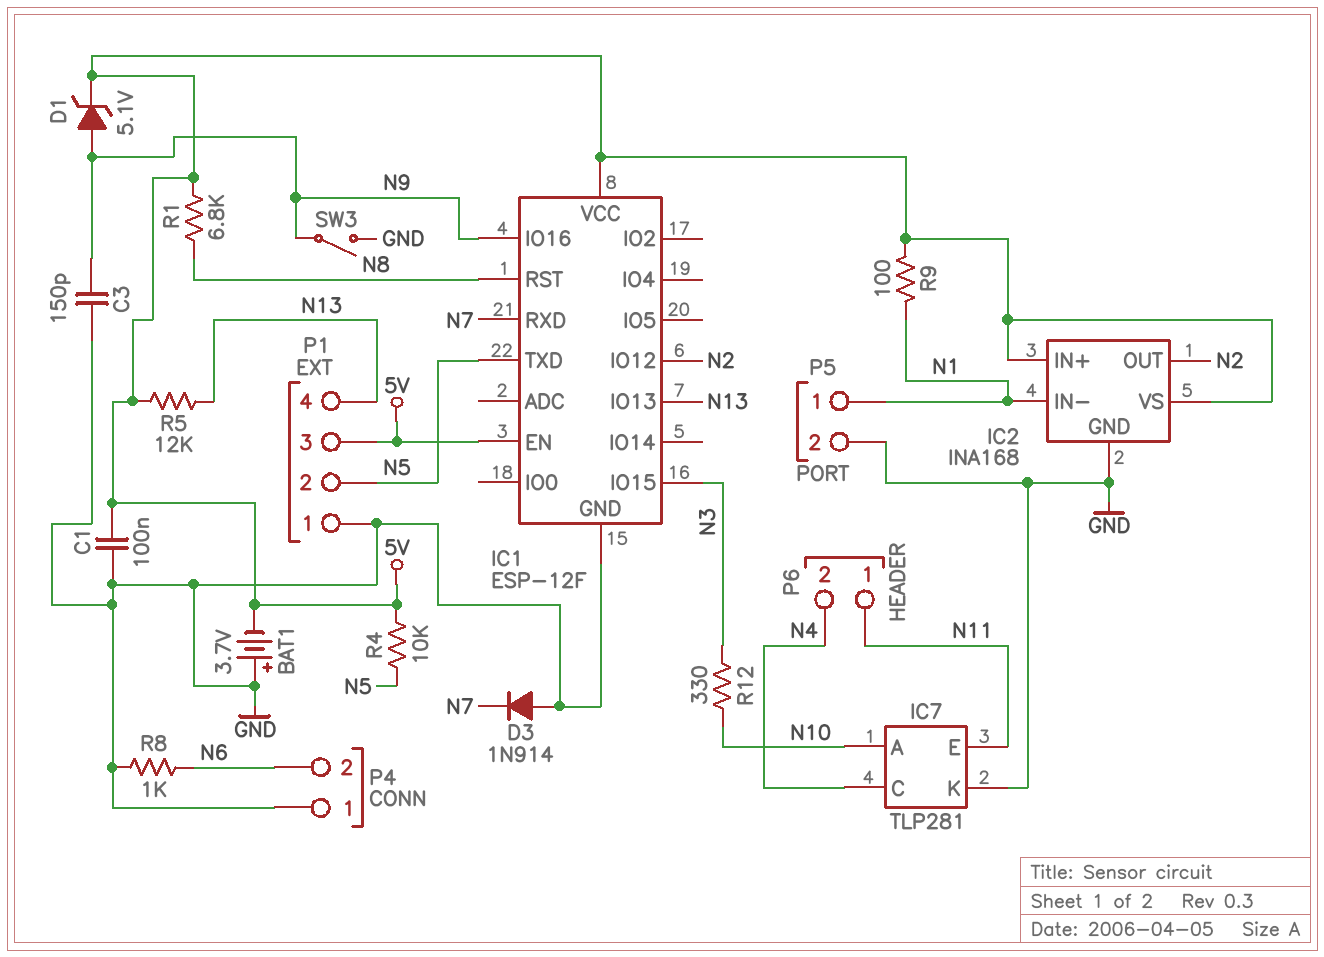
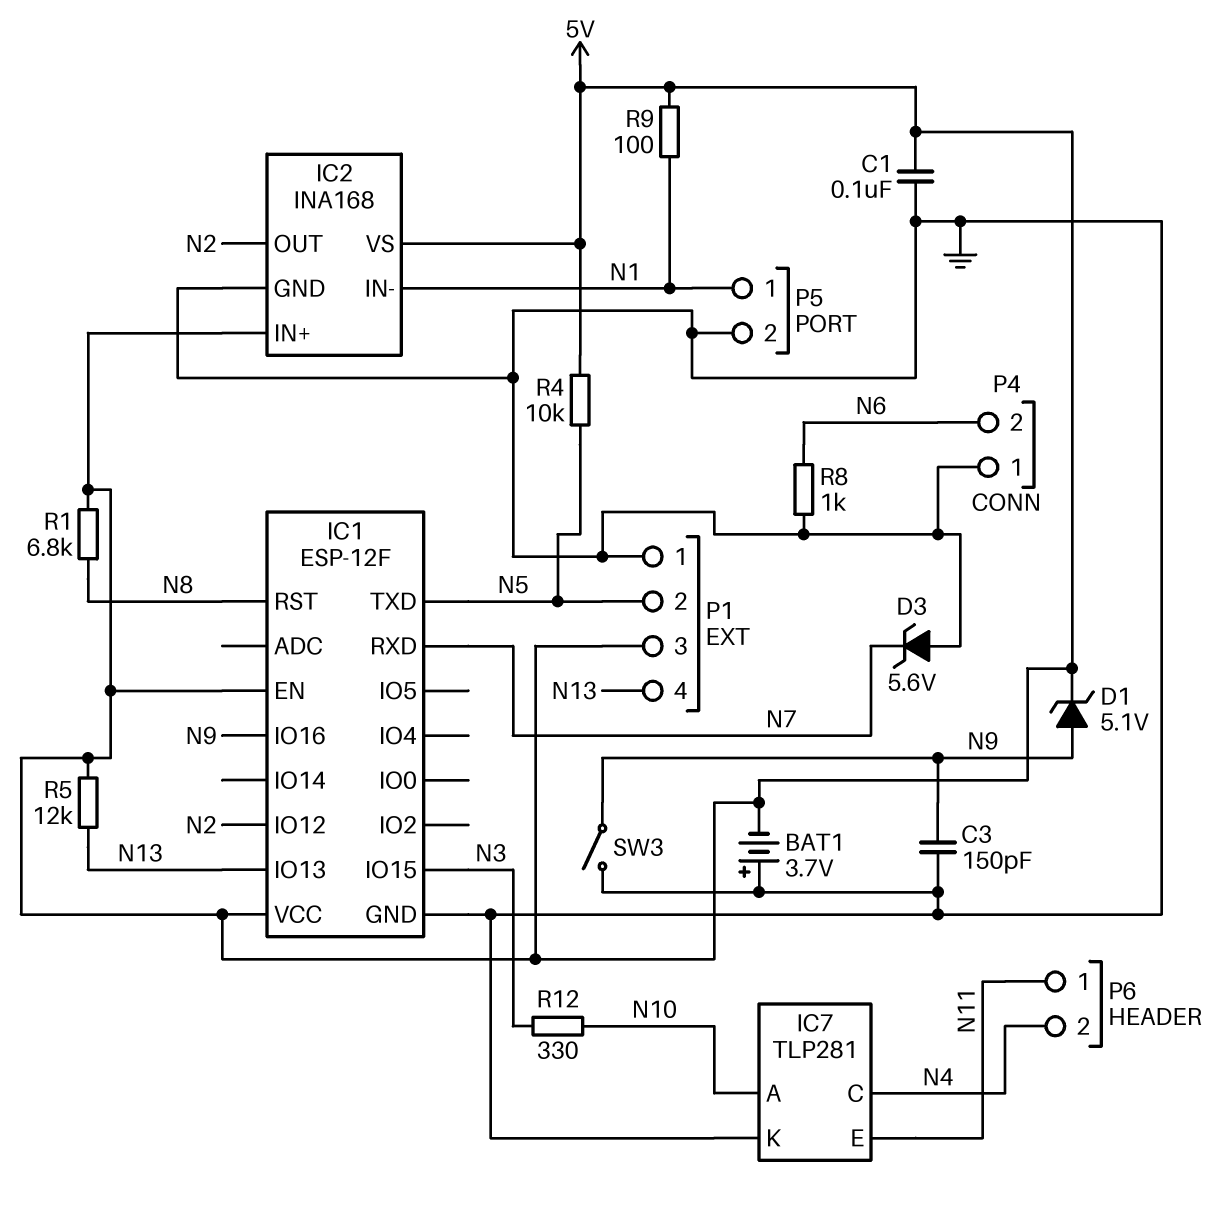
D3: diode 1N914 (A GND, K N7) -> zener 5.6V (A GND, K N7)

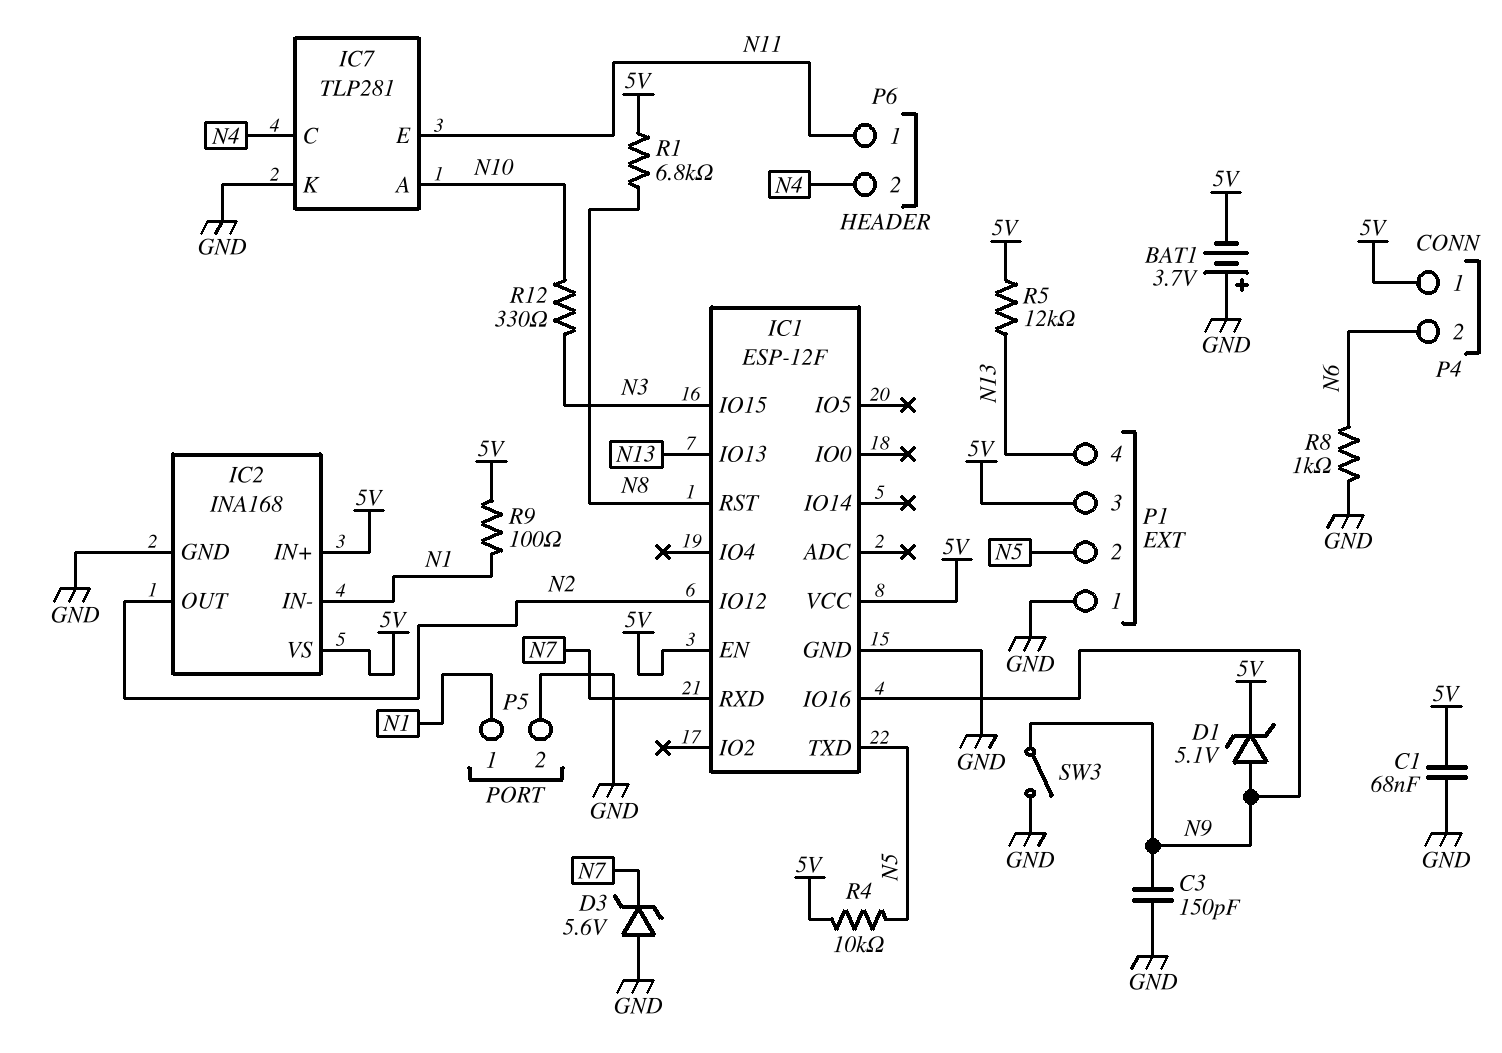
C1: 100nF (5V, GND) -> 68nF (5V, GND)
P4 pin 1: GND -> 5V

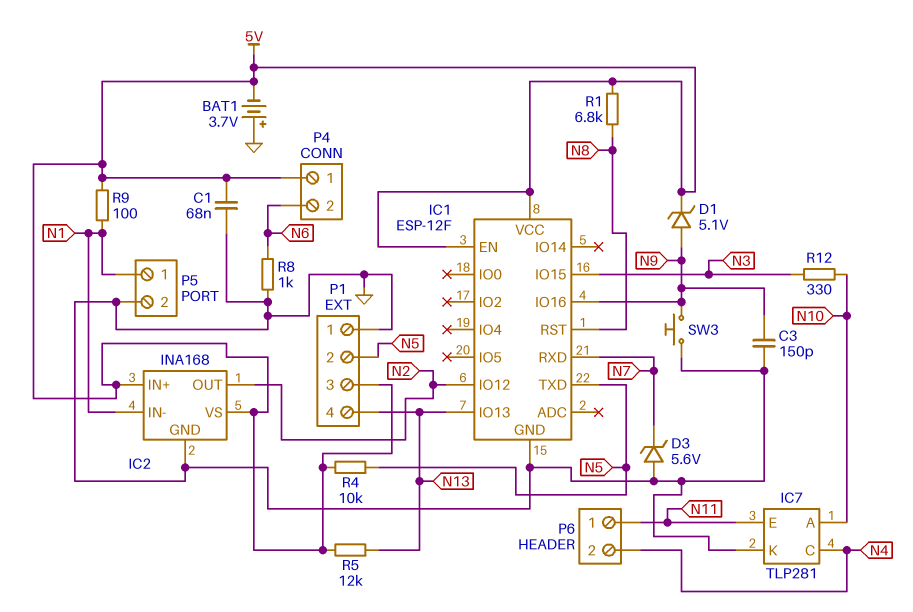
SW3: switch (GND, N9) -> button (GND, N9)

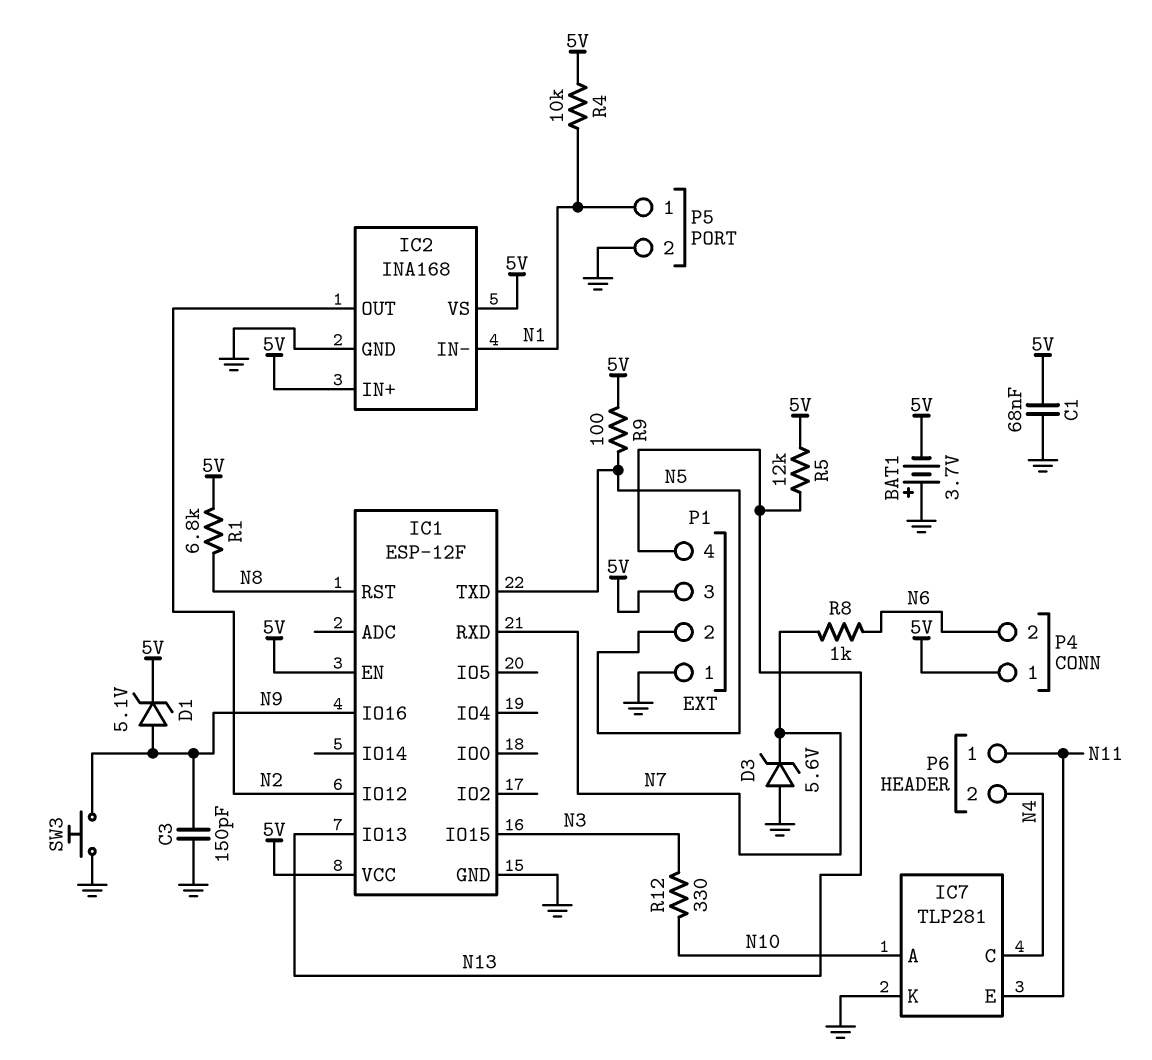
R4: 10k (5V, N5) -> 10k (5V, N1)
R8: 1k (GND, N6) -> 1k (N6, N7)
R9: 100 (5V, N1) -> 100 (5V, N5)

